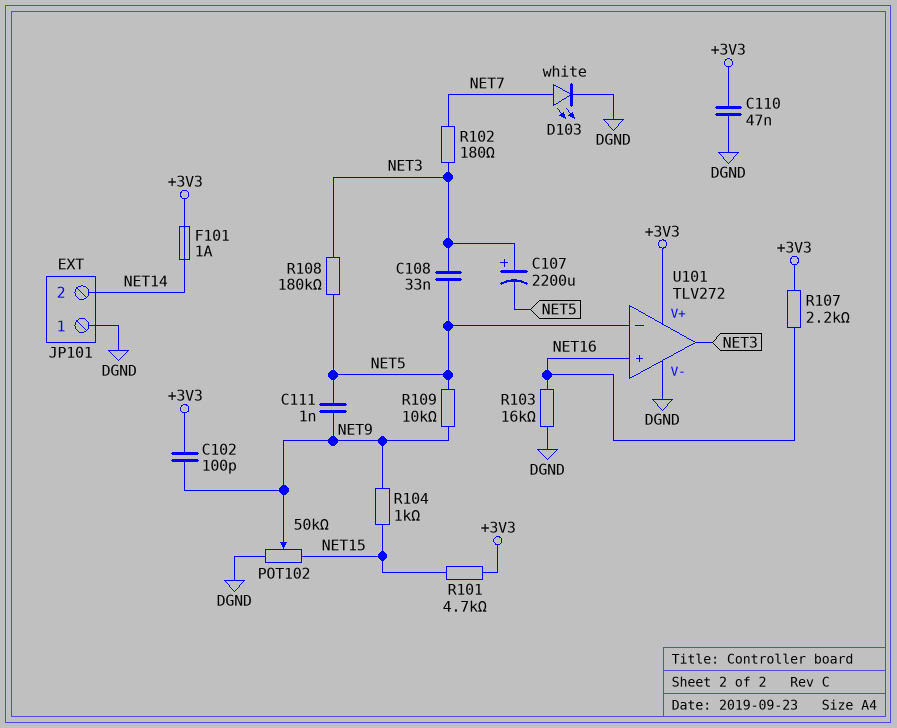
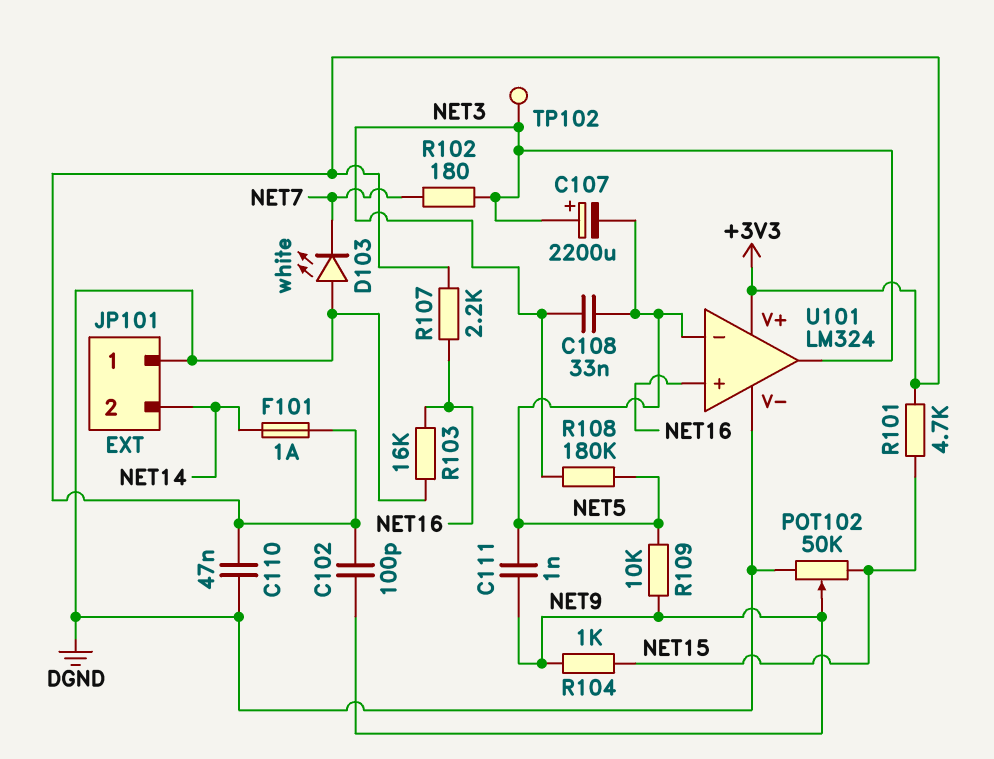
D103: LED white (A NET7, K DGND) -> LED white (A DGND, K NET7)
TP102: none -> test point (NET3)
U101: TLV272 -> LM324

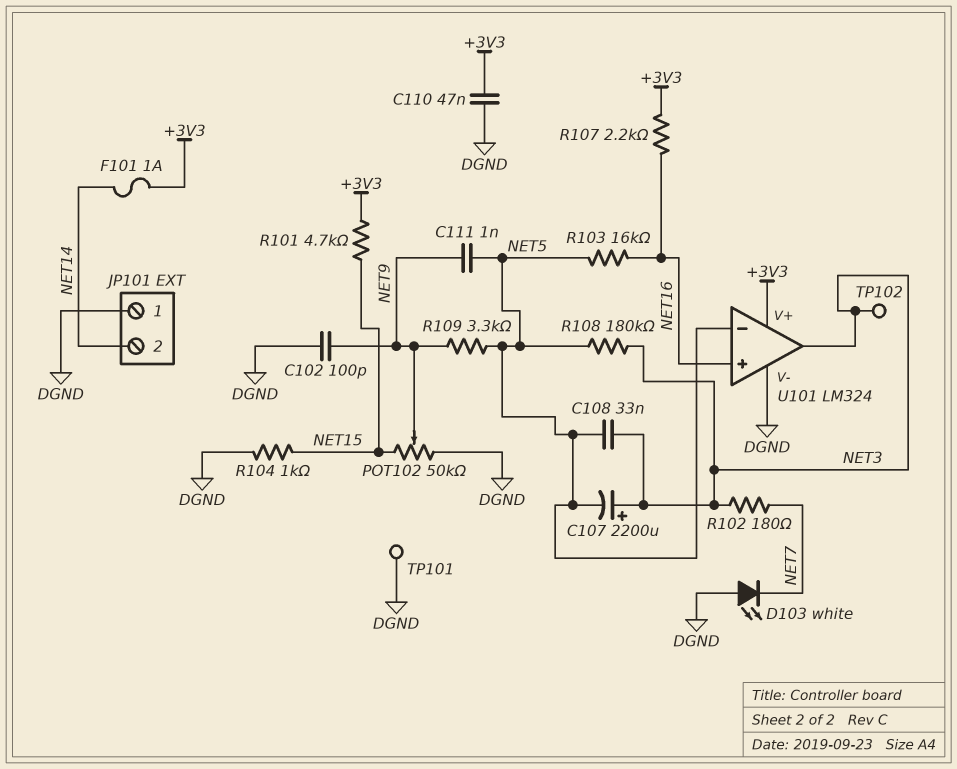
C102: 100pF (+3V3, NET9) -> 100pF (DGND, NET9)
R103: 16k (DGND, NET16) -> 16k (NET5, NET16)
R104: 1k (NET9, NET15) -> 1k (DGND, NET15)
R109: 10k (NET5, NET9) -> 3.3k (NET5, NET9)
TP101: none -> test point (DGND)

